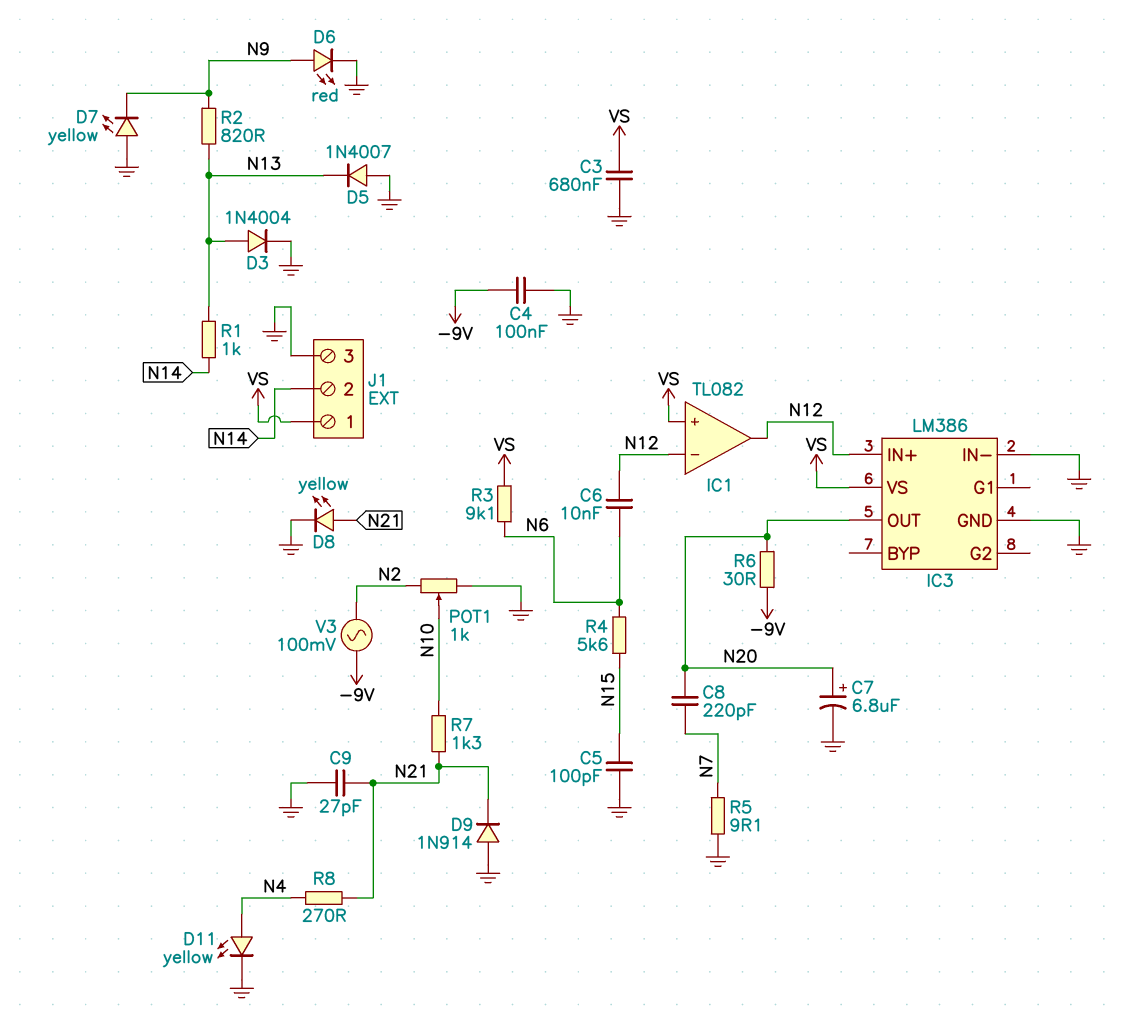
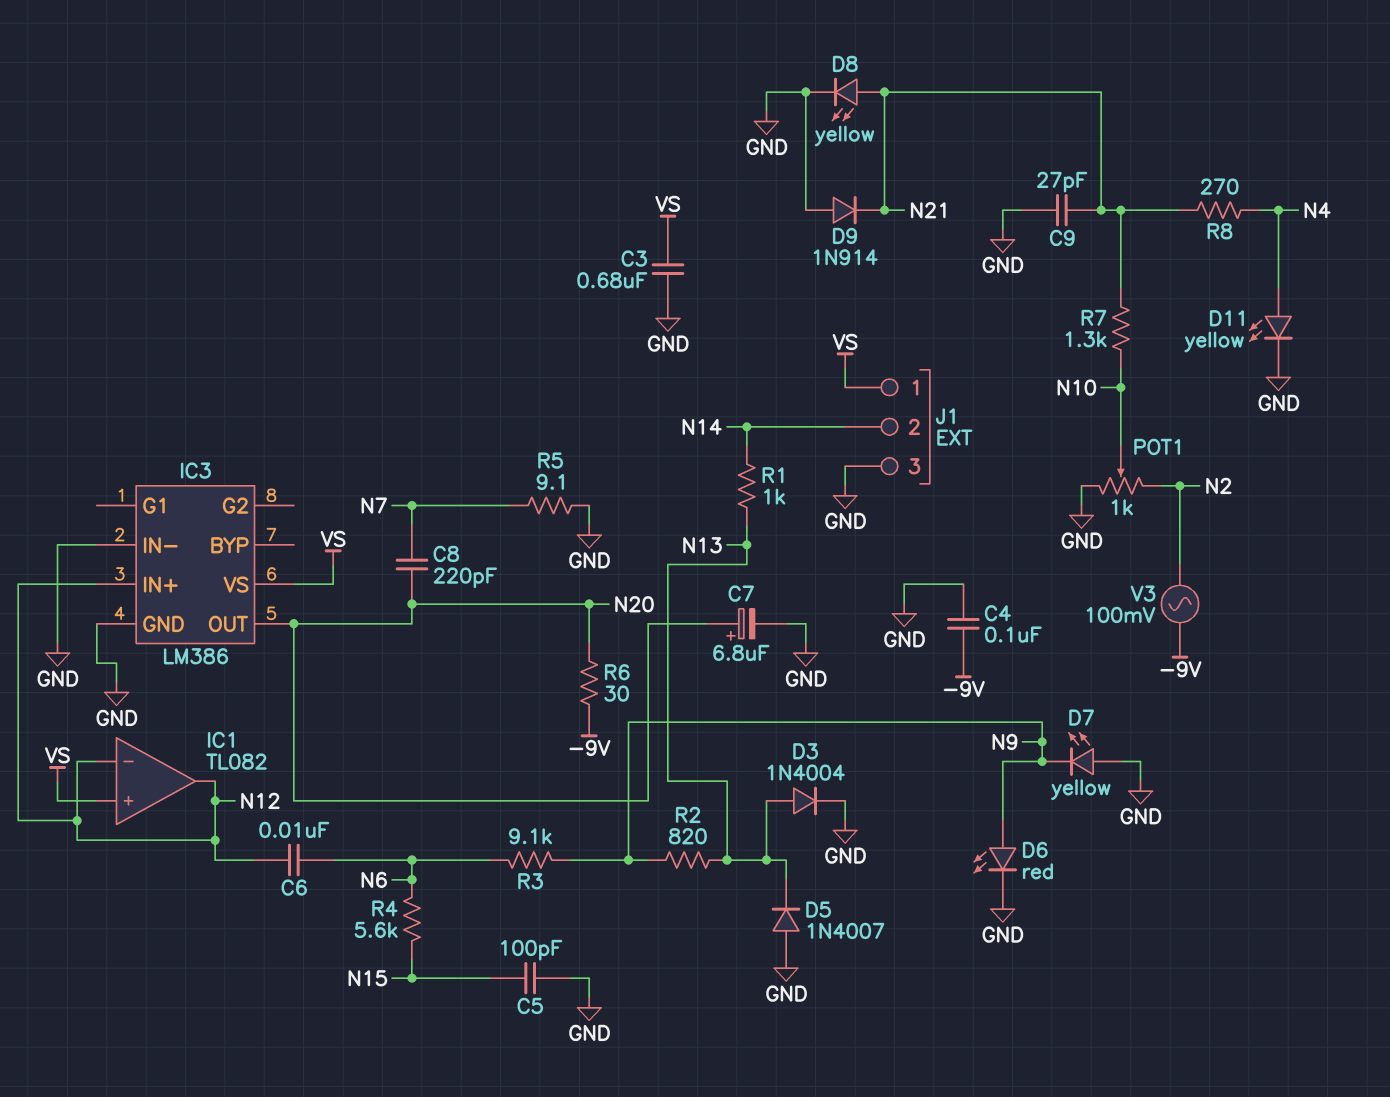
R3: 9.1k (N6, VS) -> 9.1k (N6, N9)

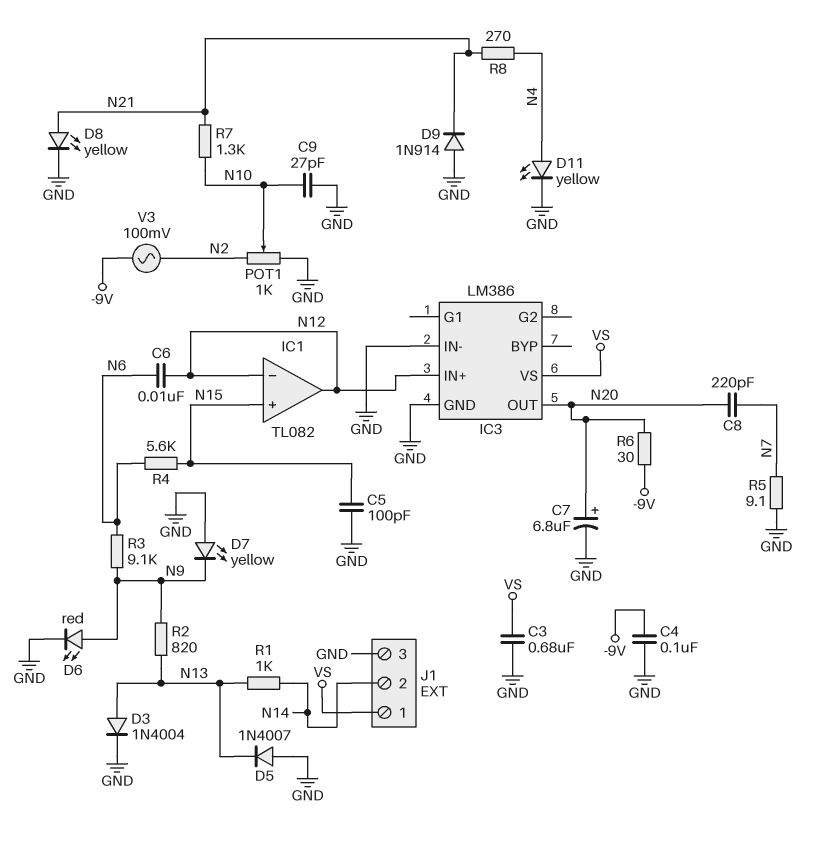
C9: 27pF (GND, N21) -> 27pF (GND, N10)
IC1 pin in+: VS -> N15

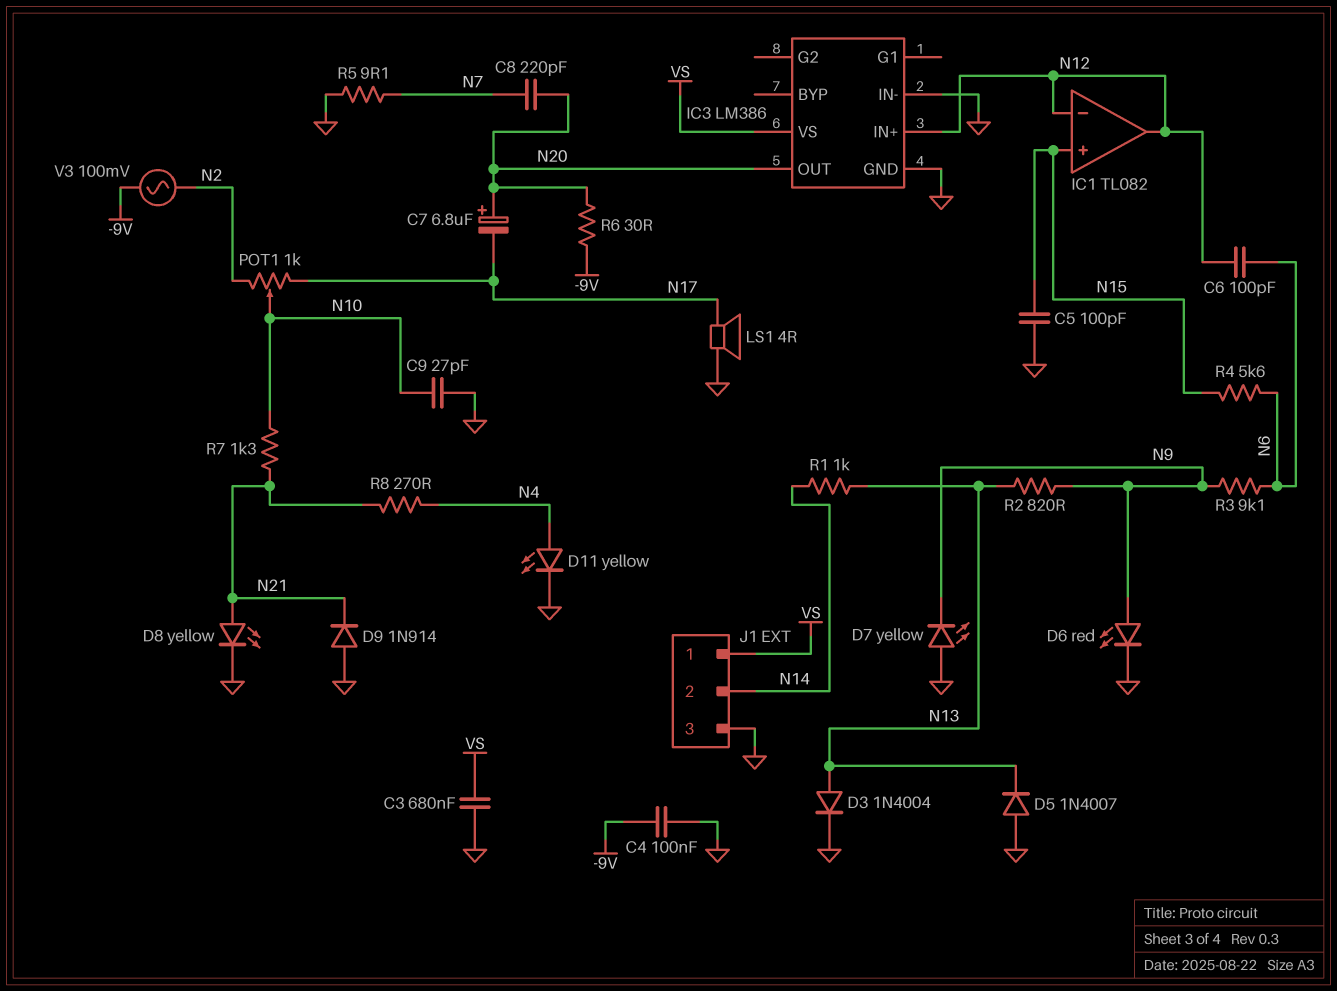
C6: 10nF (N6, N12) -> 100pF (N6, N12)
C7: 6.8uF (plus N20, minus GND) -> 6.8uF (plus N20, minus N17)
LS1: none -> speaker 4R (GND, N17)
POT1: 1k (GND, N2, wiper N10) -> 1k (N2, N17, wiper N10)

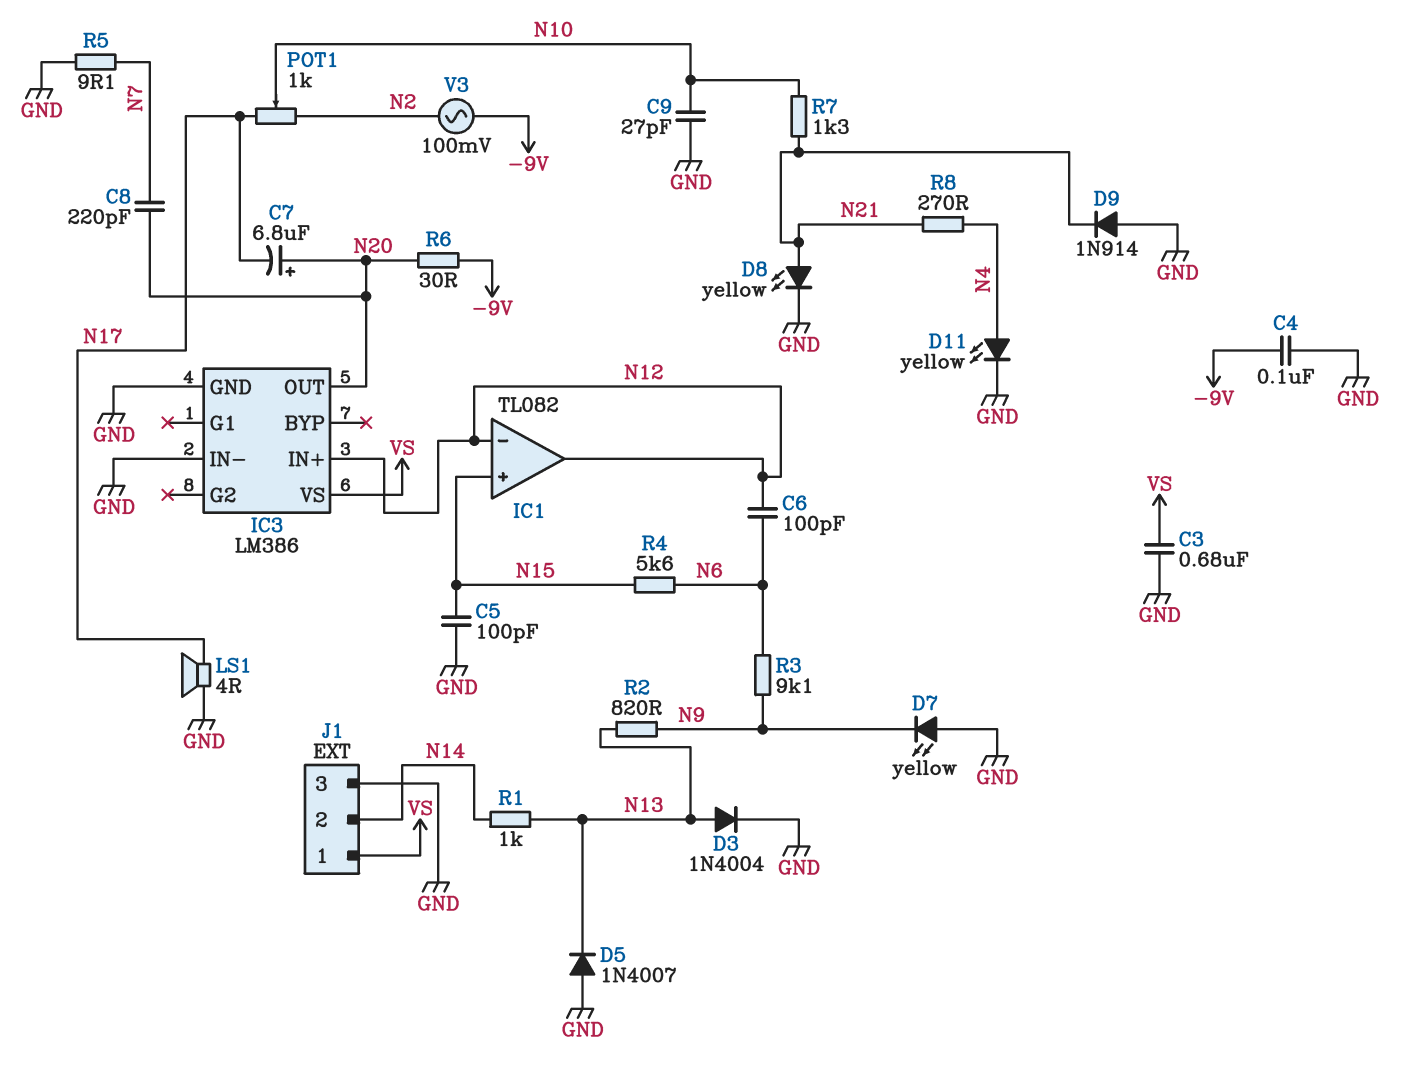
D6: LED red (A N9, K GND) -> none

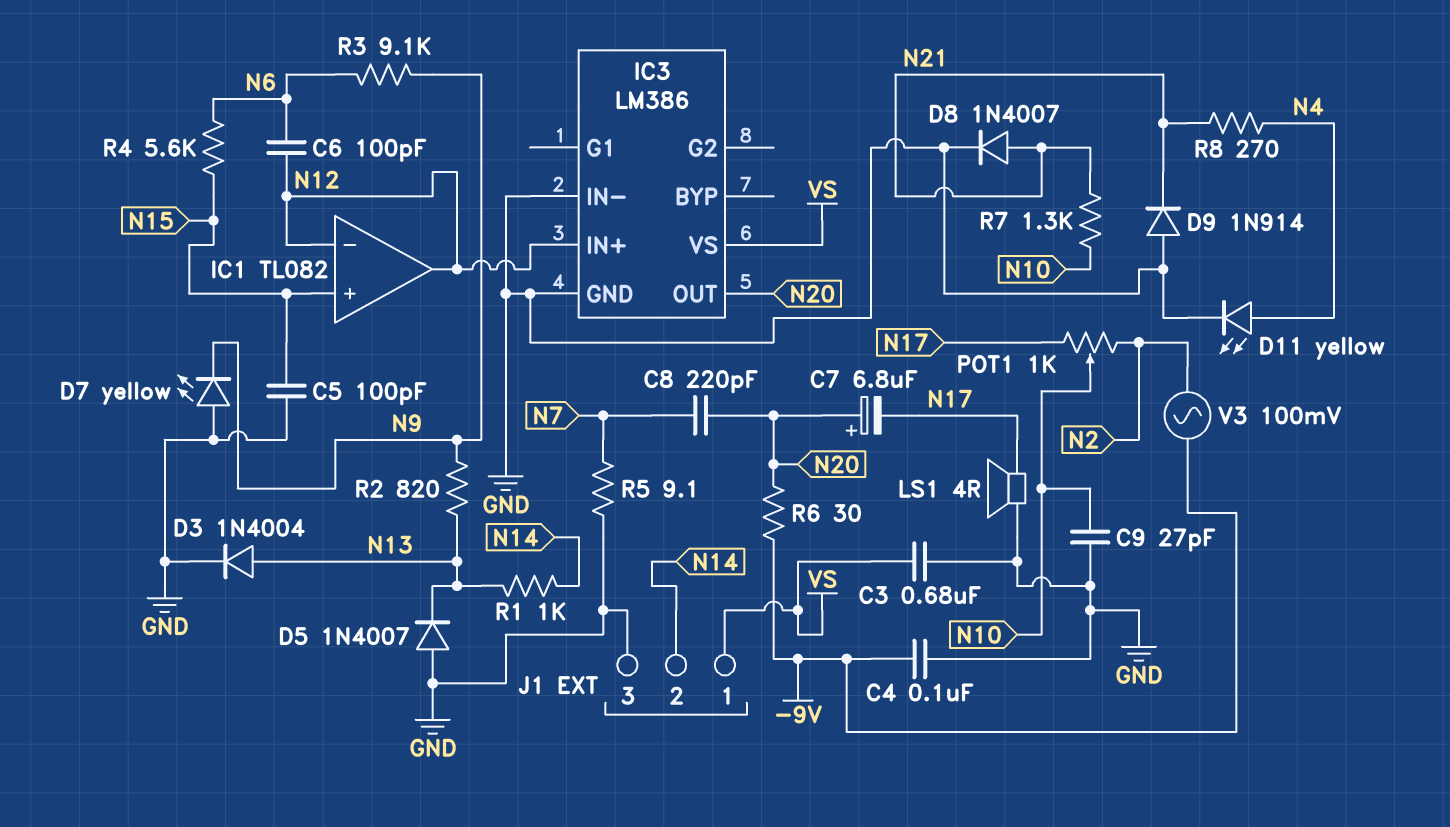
D8: LED yellow (A N21, K GND) -> diode 1N4007 (A N21, K GND)

